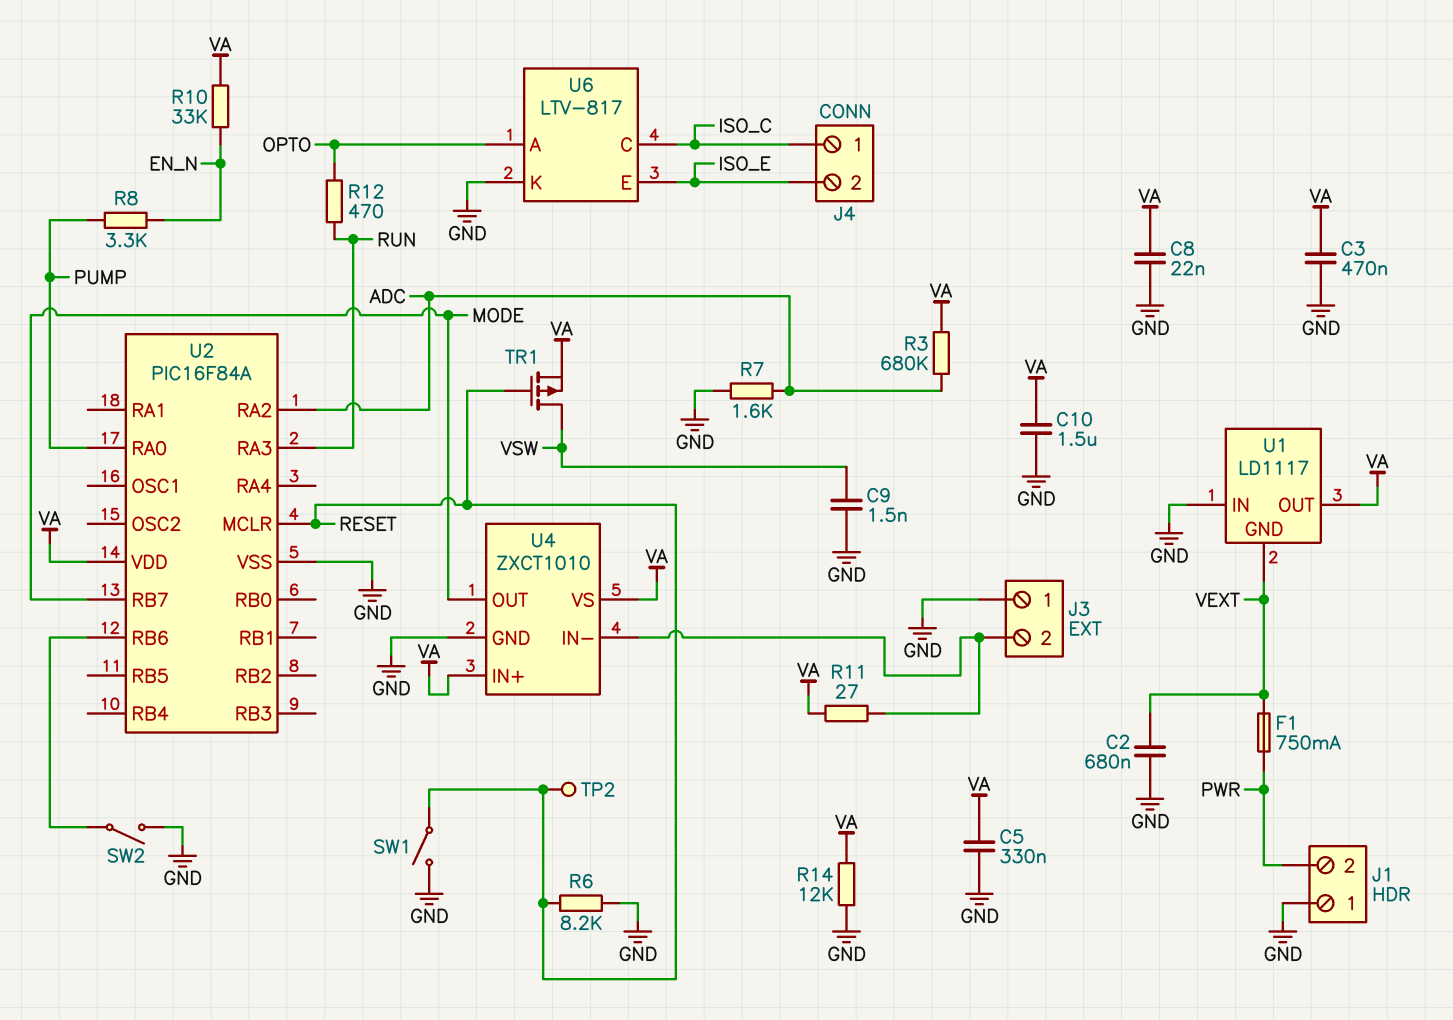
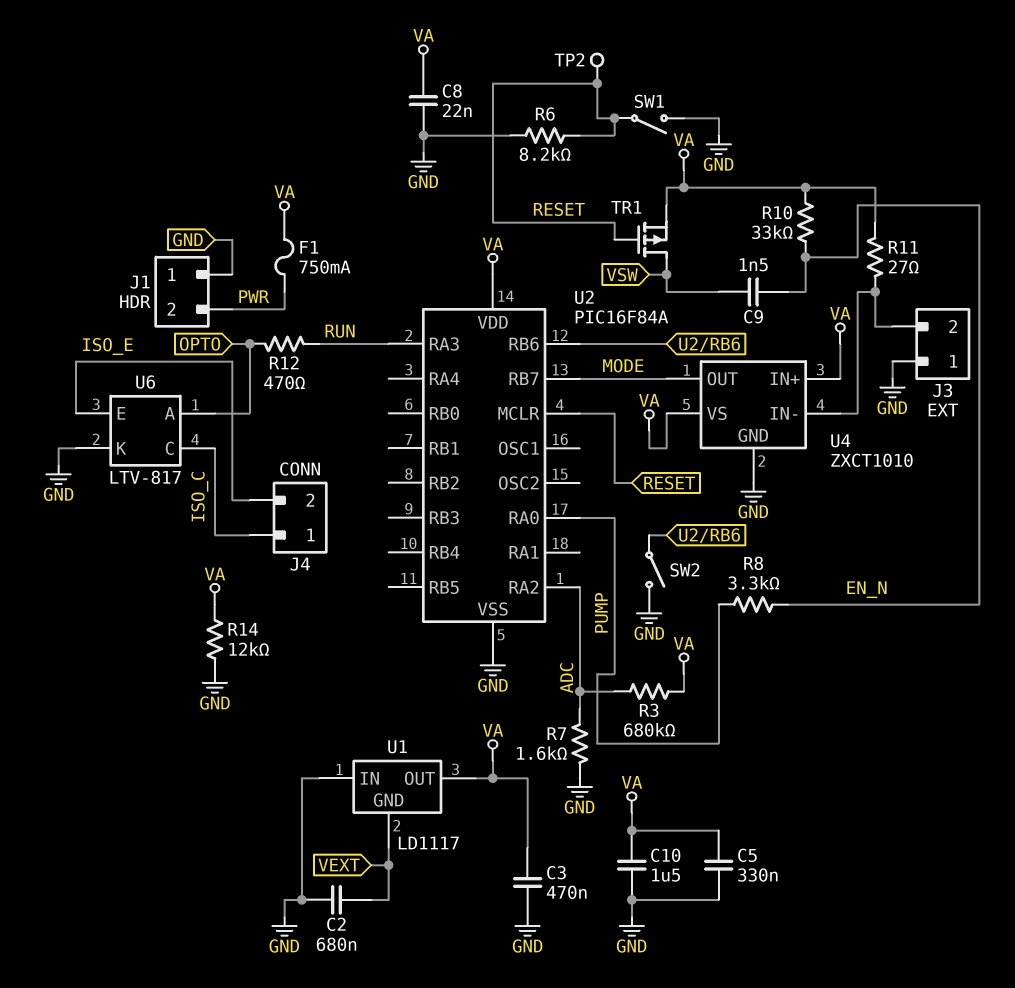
C9: 1.5nF (GND, VSW) -> 1.5nF (EN_N, VSW)
F1: 750mA (PWR, VEXT) -> 750mA (PWR, VA)

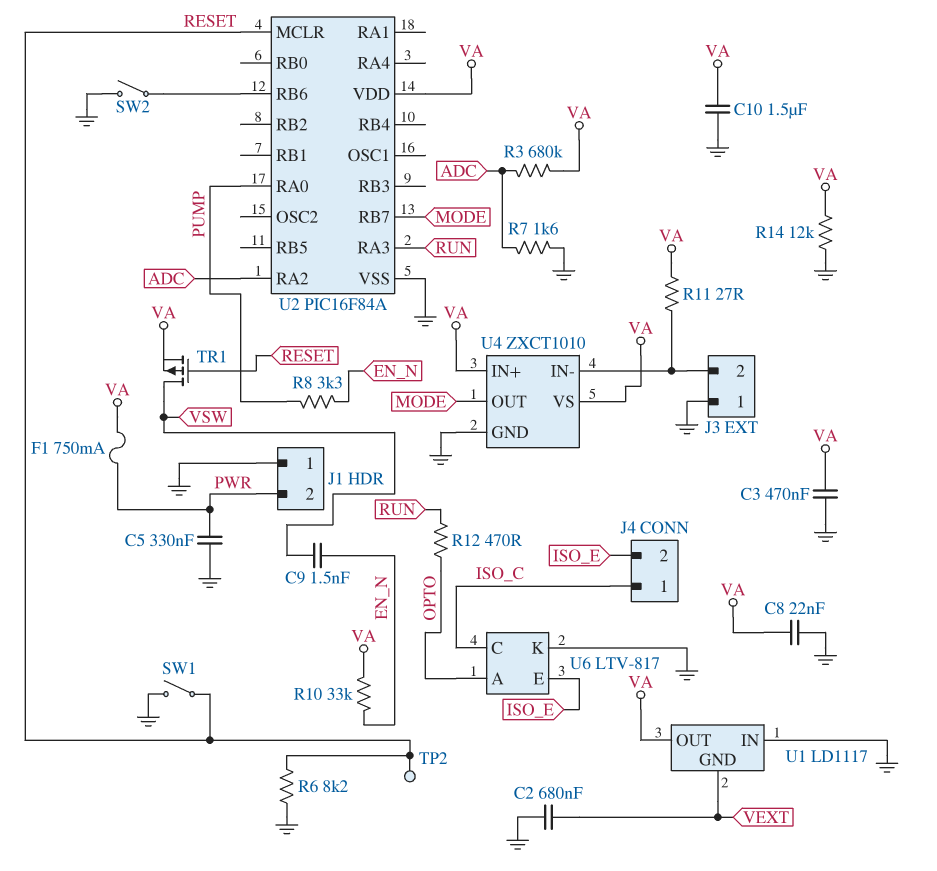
C5: 330nF (GND, VA) -> 330nF (GND, PWR)

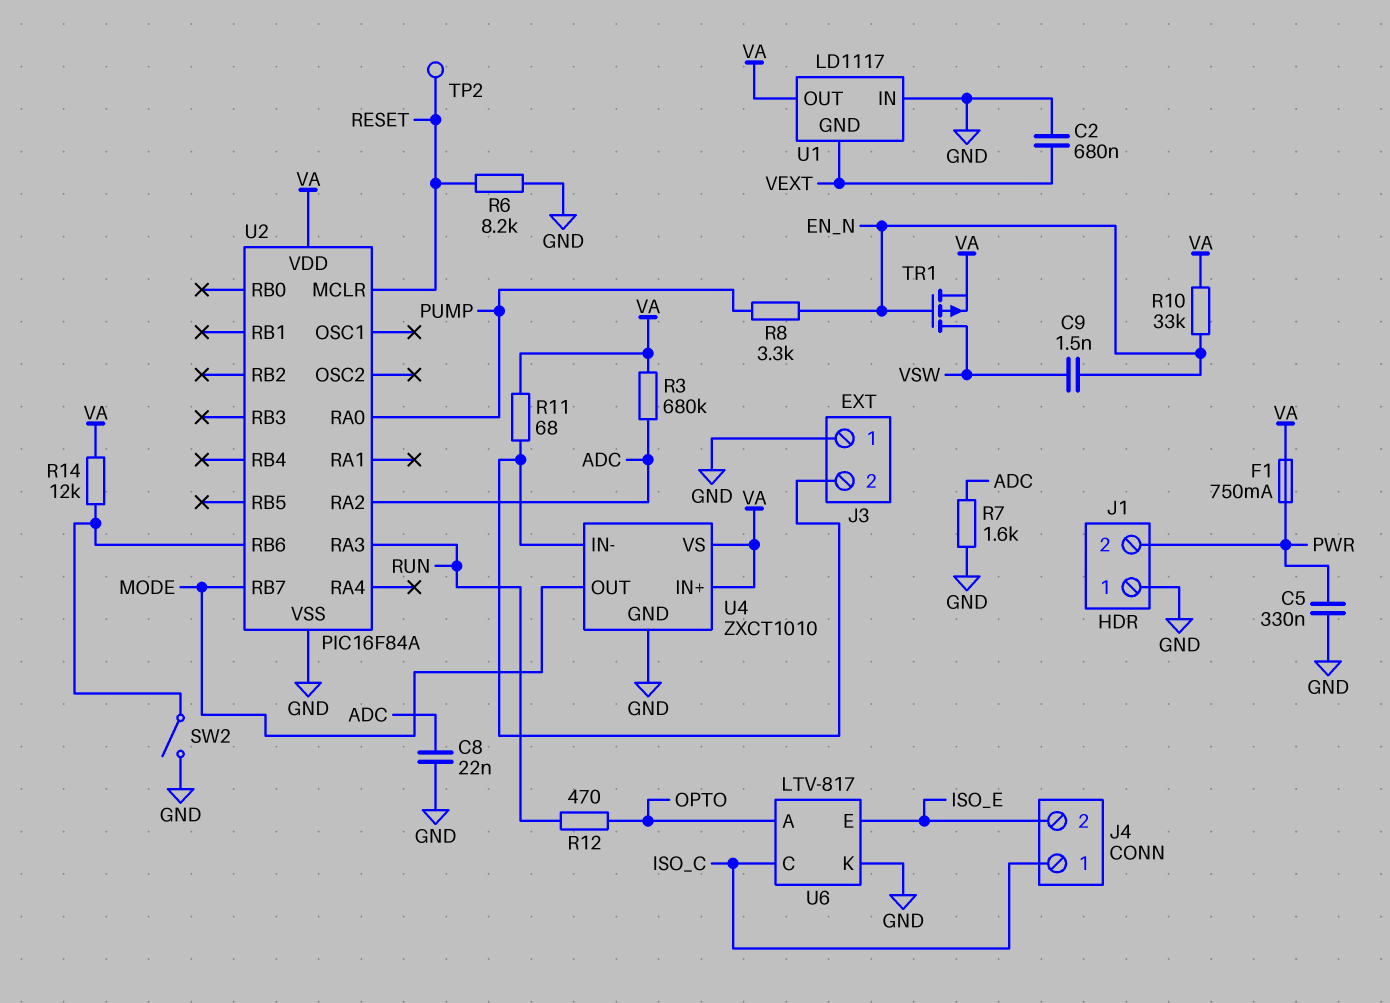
C3: 470nF (GND, VA) -> none
C8: 22nF (GND, VA) -> 22nF (ADC, GND)
C10: 1.5uF (GND, VA) -> none
R11: 27 (J3/2, VA) -> 68 (J3/2, VA)
R14: 12k (GND, VA) -> 12k (U2/RB6, VA)
SW1: switch (GND, RESET) -> none
TR1: PMOS (G RESET, D VSW, S VA) -> PMOS (G EN_N, D VSW, S VA)

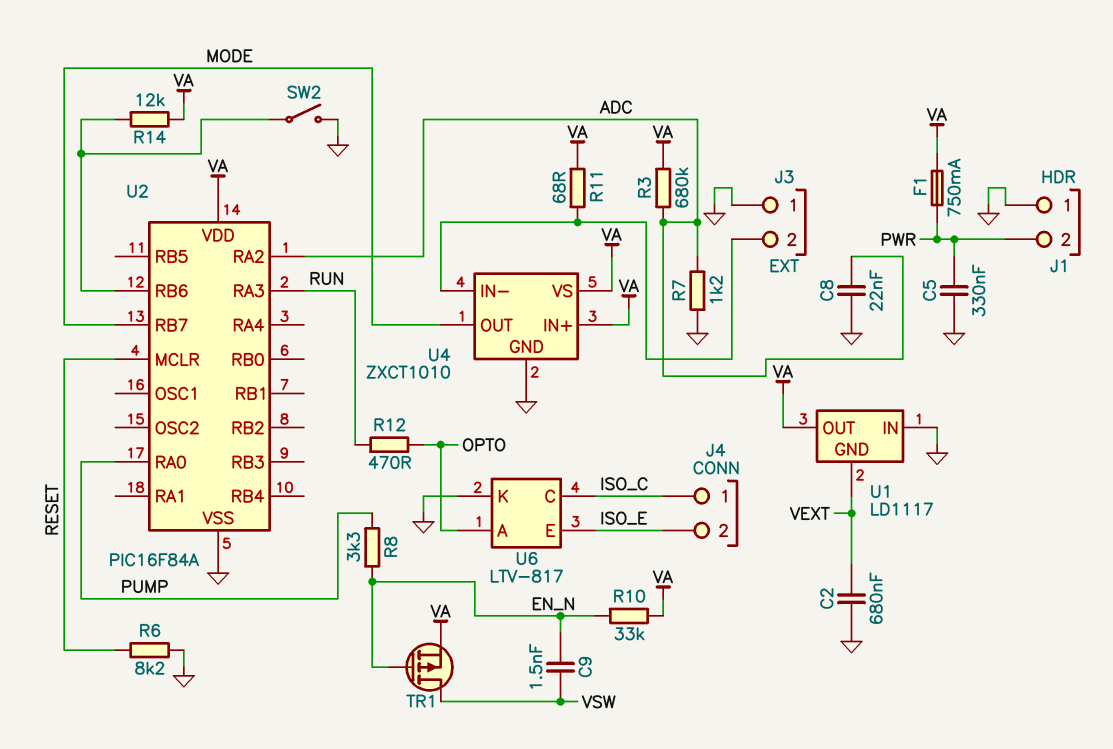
R7: 1.6k (ADC, GND) -> 1.2k (ADC, GND)
TP2: test point (RESET) -> none

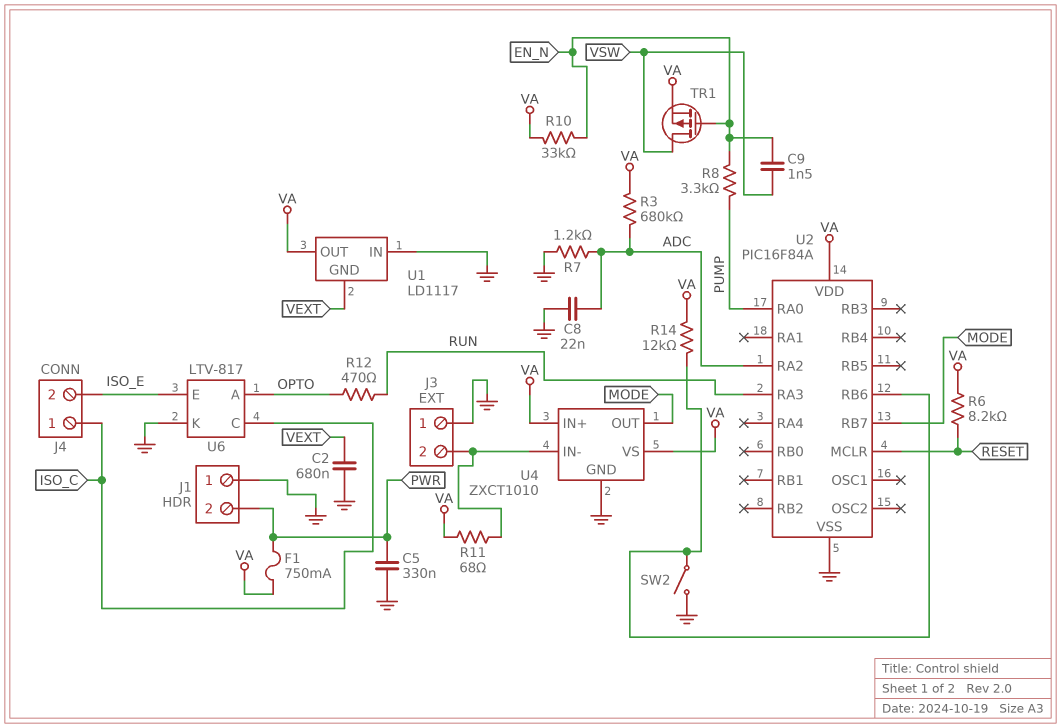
R6: 8.2k (GND, RESET) -> 8.2k (RESET, VA)

